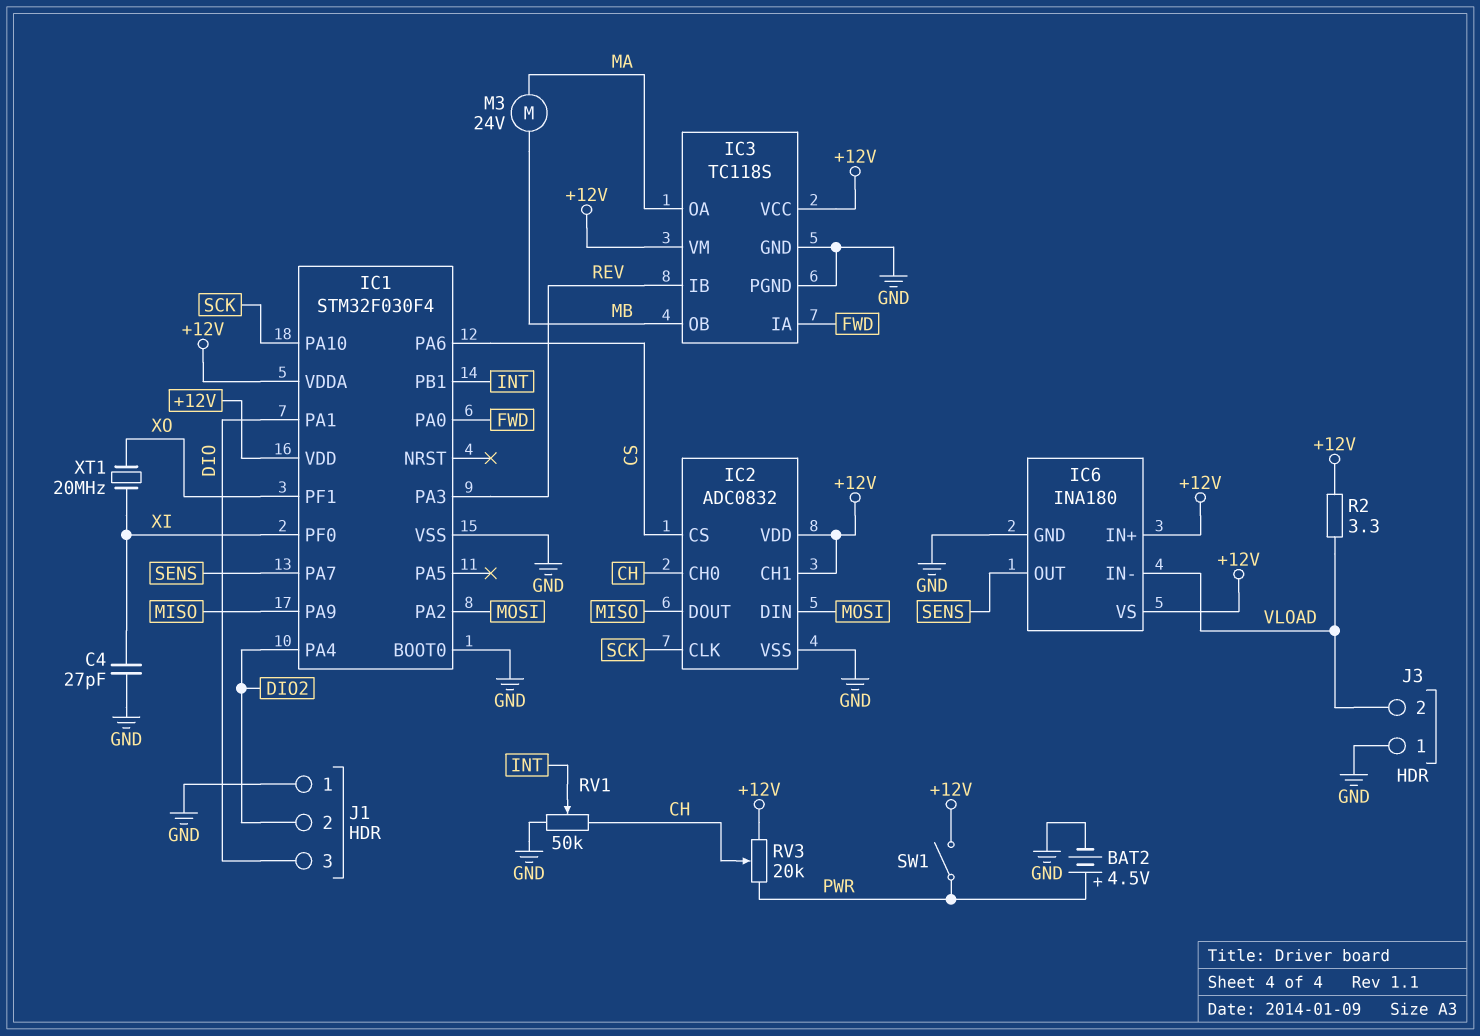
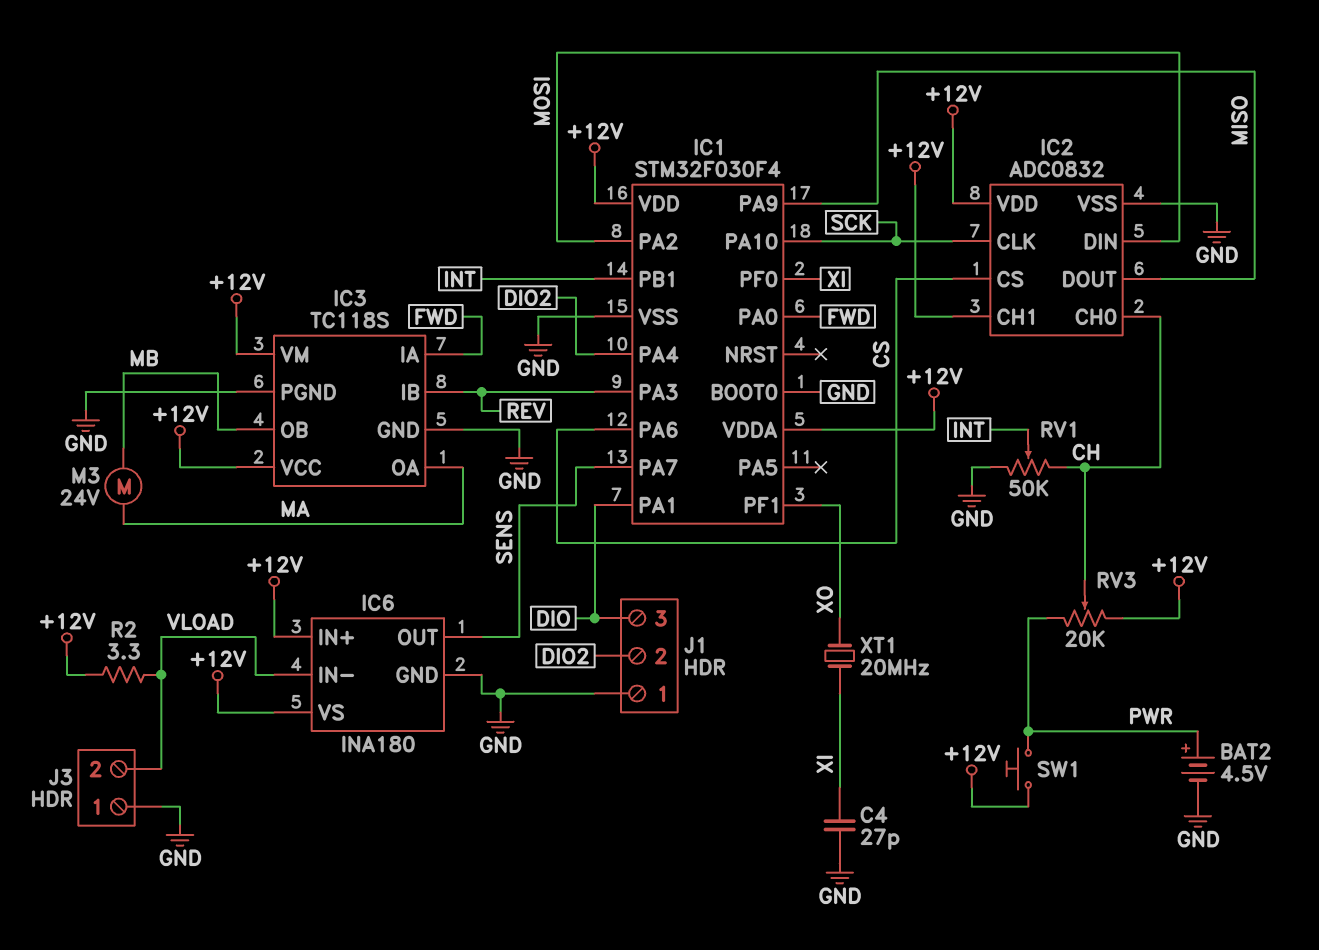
SW1: switch (+12V, PWR) -> button (+12V, PWR)

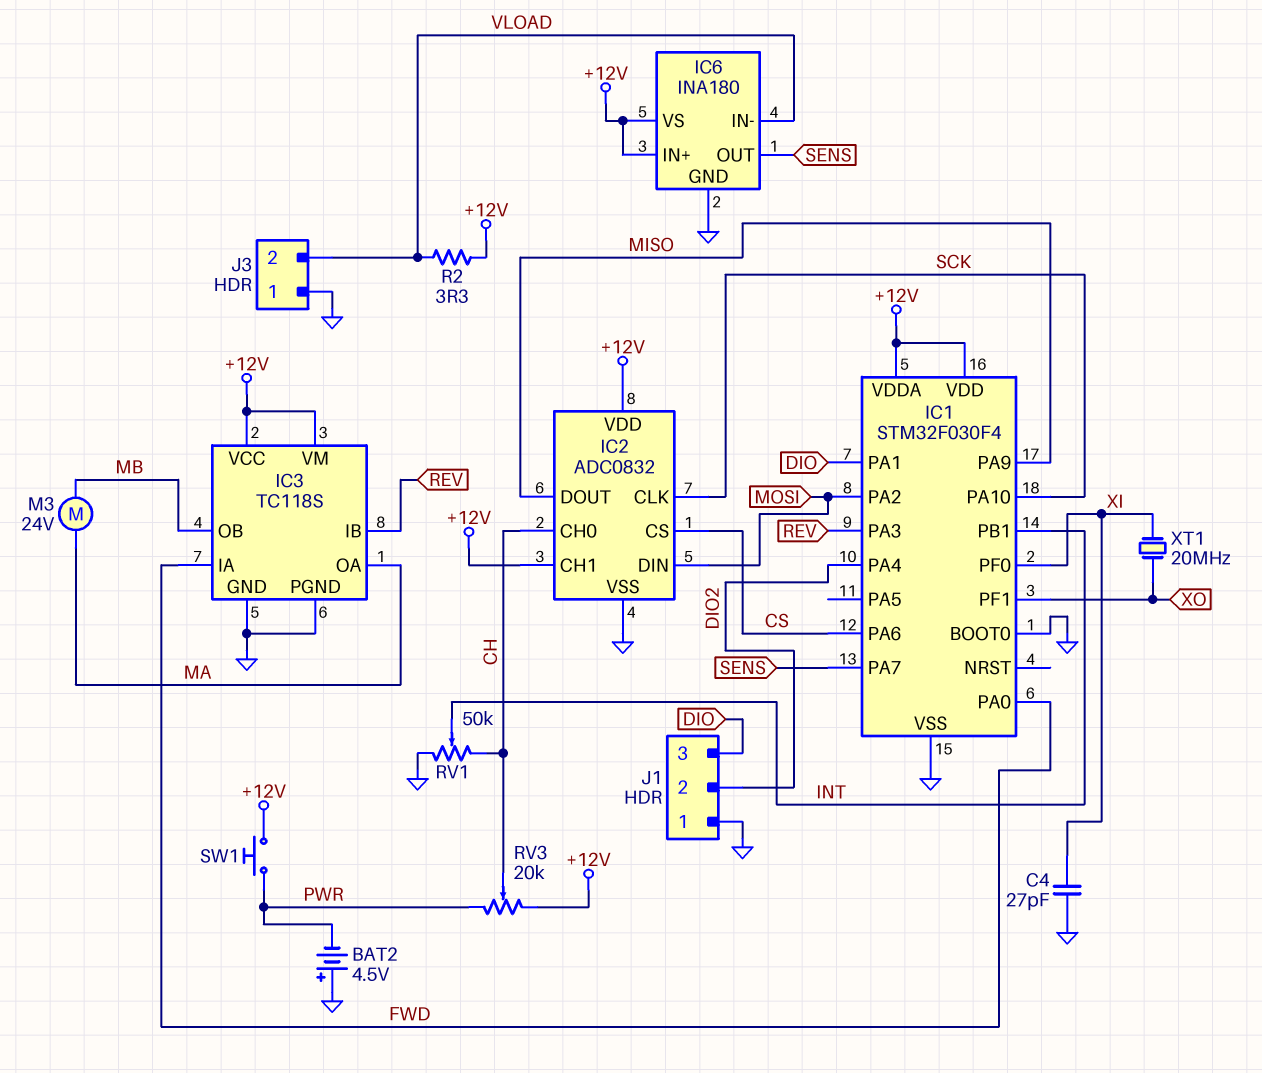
BAT2: 4.5V (plus PWR, minus GND) -> 4.5V (plus GND, minus PWR)

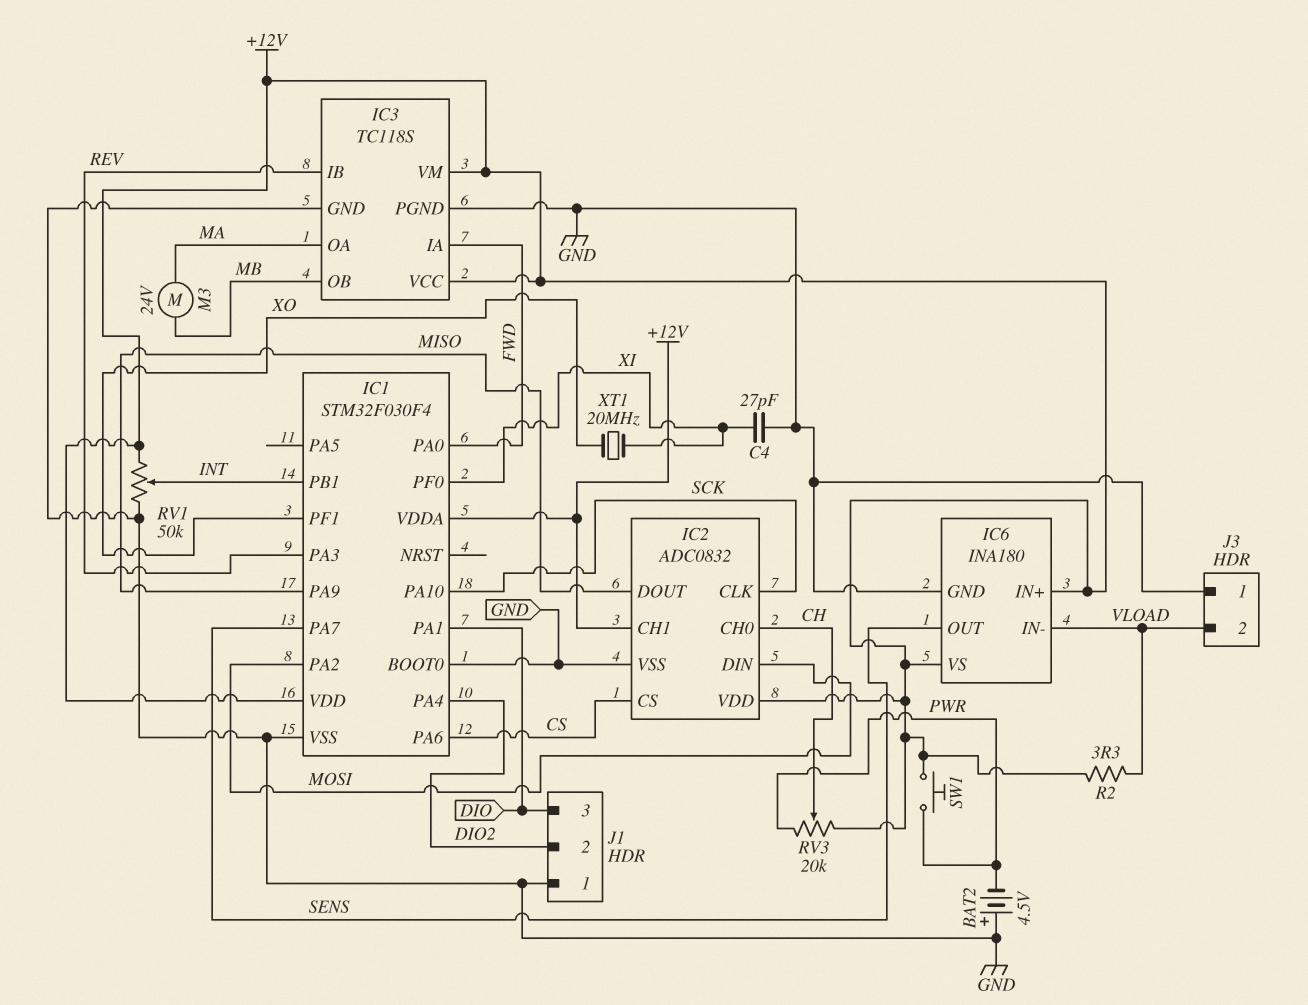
RV1: 50k (CH, GND, wiper INT) -> 50k (+12V, GND, wiper INT)

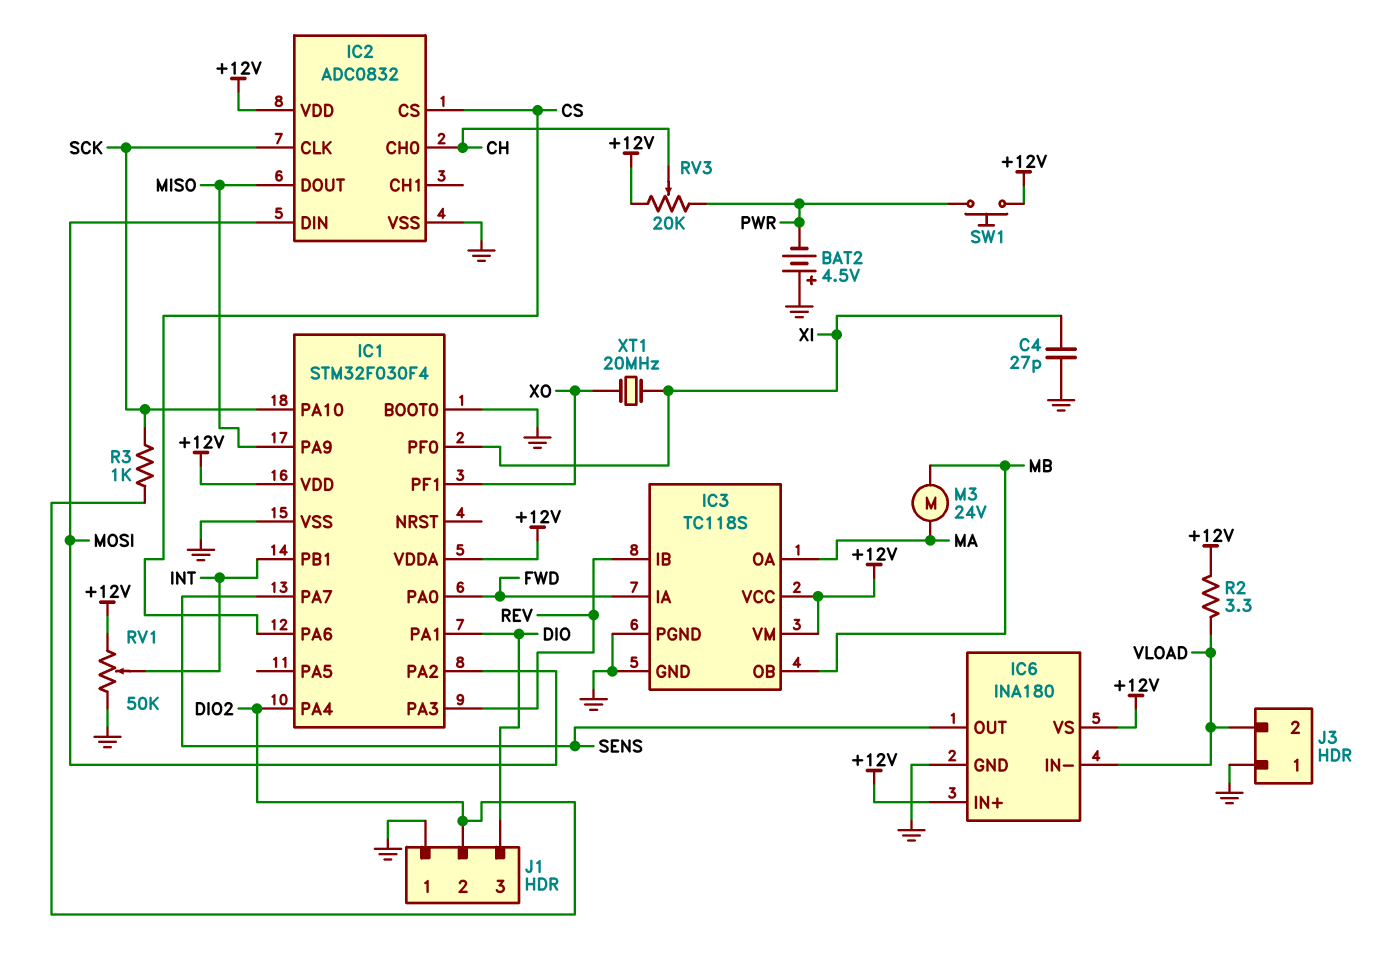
IC2 pin CH1: +12V -> none
R3: none -> 1k (DIO2, SCK)

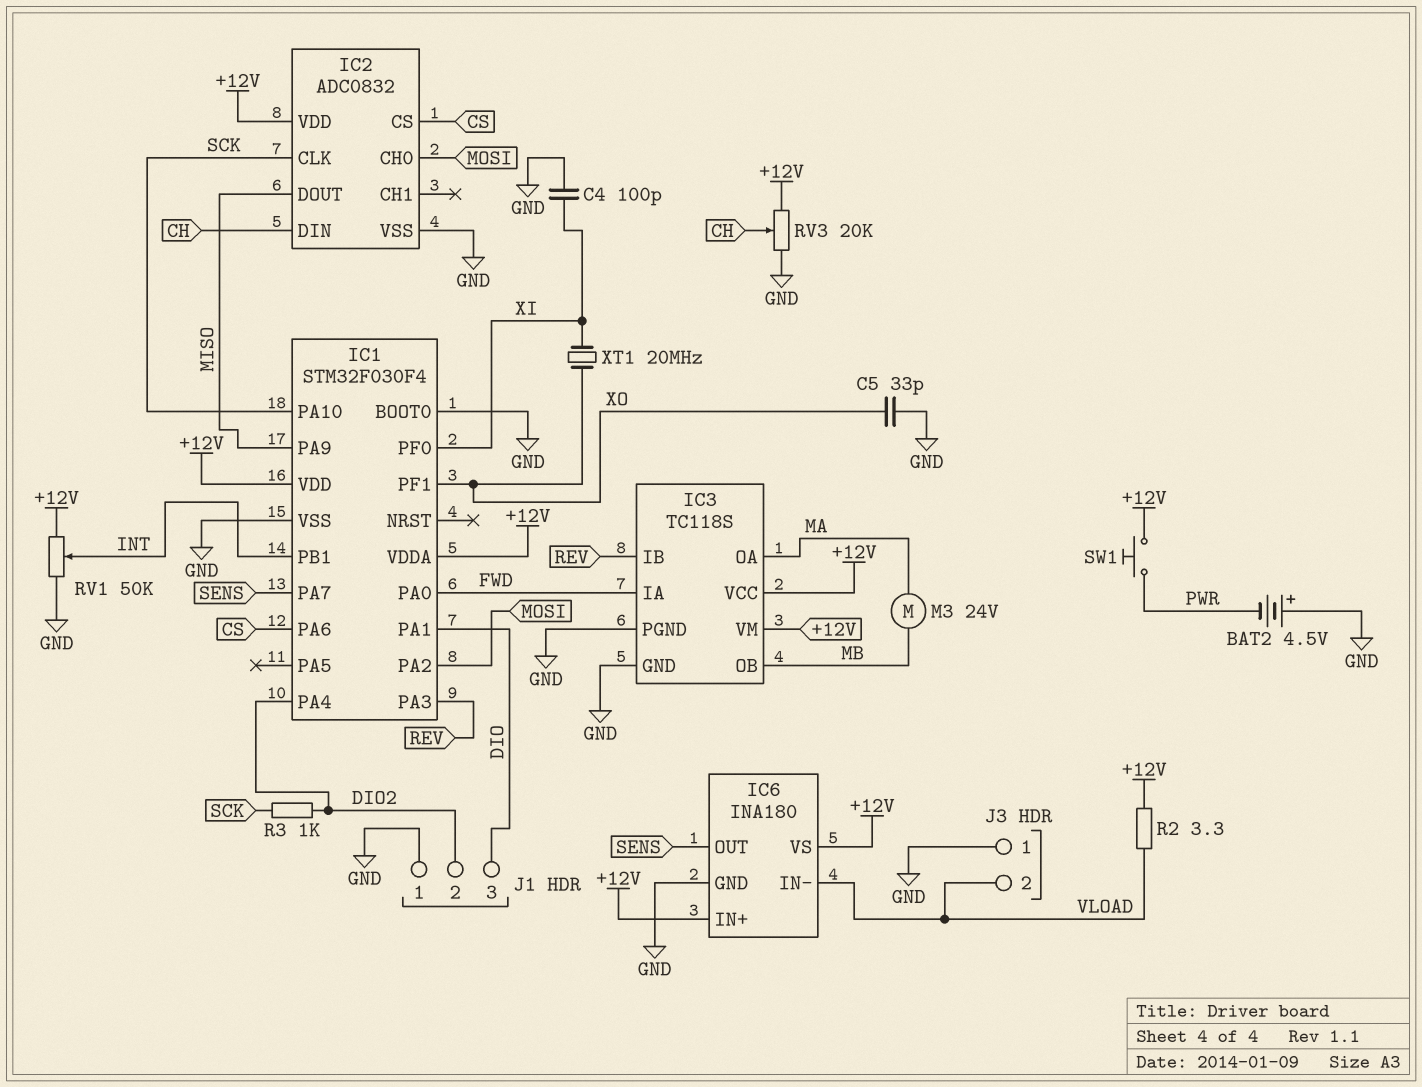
C4: 27pF (GND, XI) -> 100pF (GND, XI)
C5: none -> 33pF (GND, XO)
IC2 pin CH0: CH -> MOSI
IC2 pin DIN: MOSI -> CH
RV3: 20k (+12V, PWR, wiper CH) -> 20k (+12V, GND, wiper CH)

